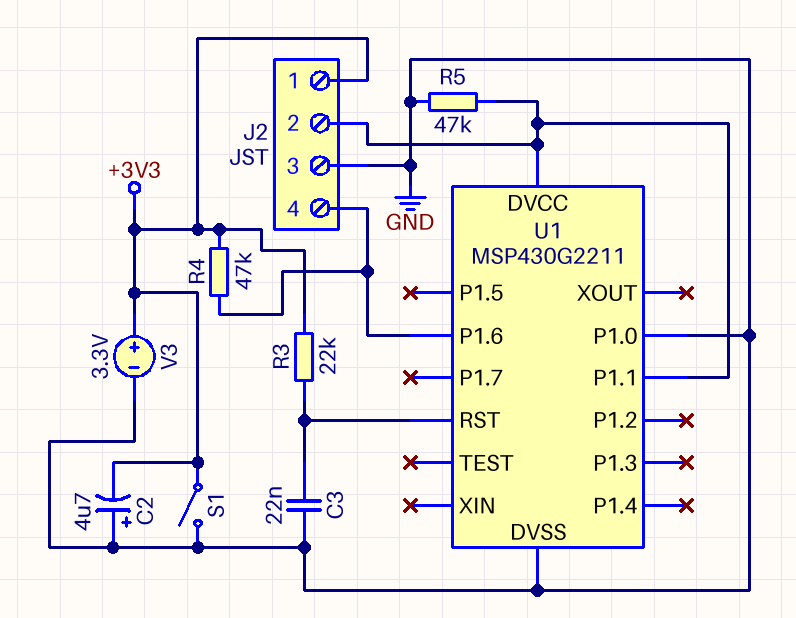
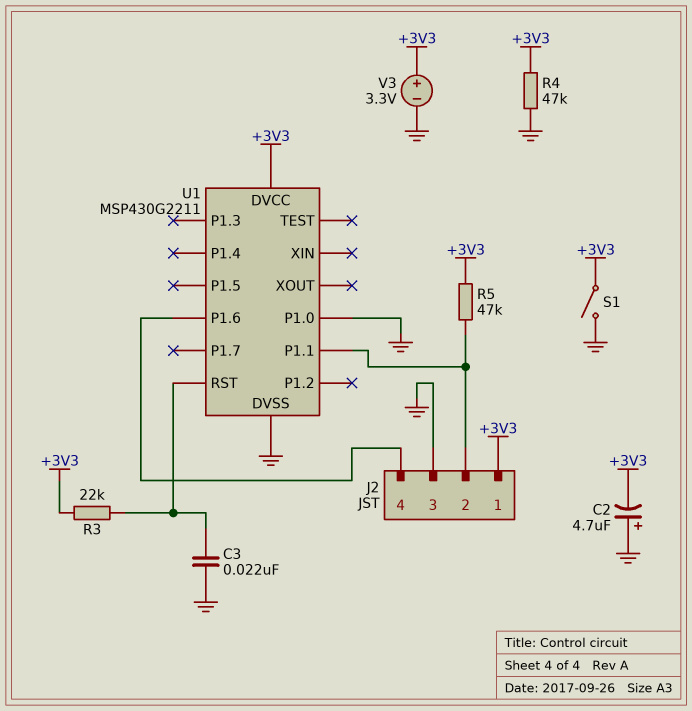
R4: 47k (+3V3, J2/4) -> 47k (+3V3, GND)
R5: 47k (GND, J2/2) -> 47k (+3V3, J2/2)
U1 pin DVCC: J2/2 -> +3V3

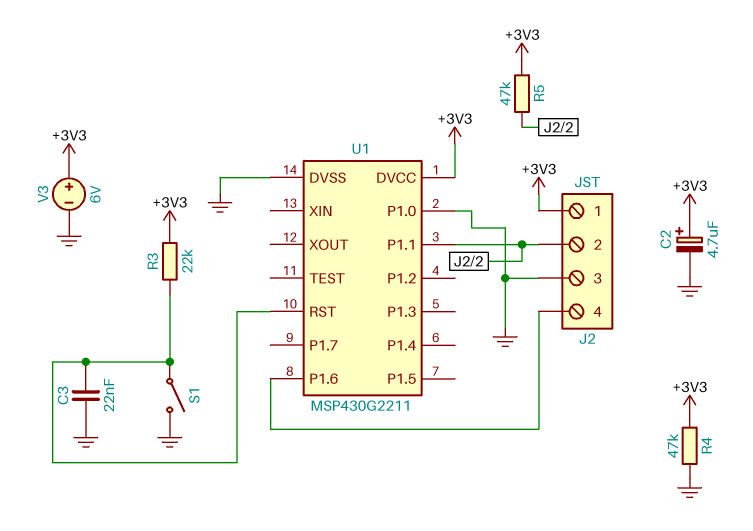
C2: 4.7uF (plus GND, minus +3V3) -> 4.7uF (plus +3V3, minus GND)
S1: switch (+3V3, GND) -> switch (GND, U1/RST)
V3: 3.3V (plus +3V3, minus GND) -> 6V (plus +3V3, minus GND)

